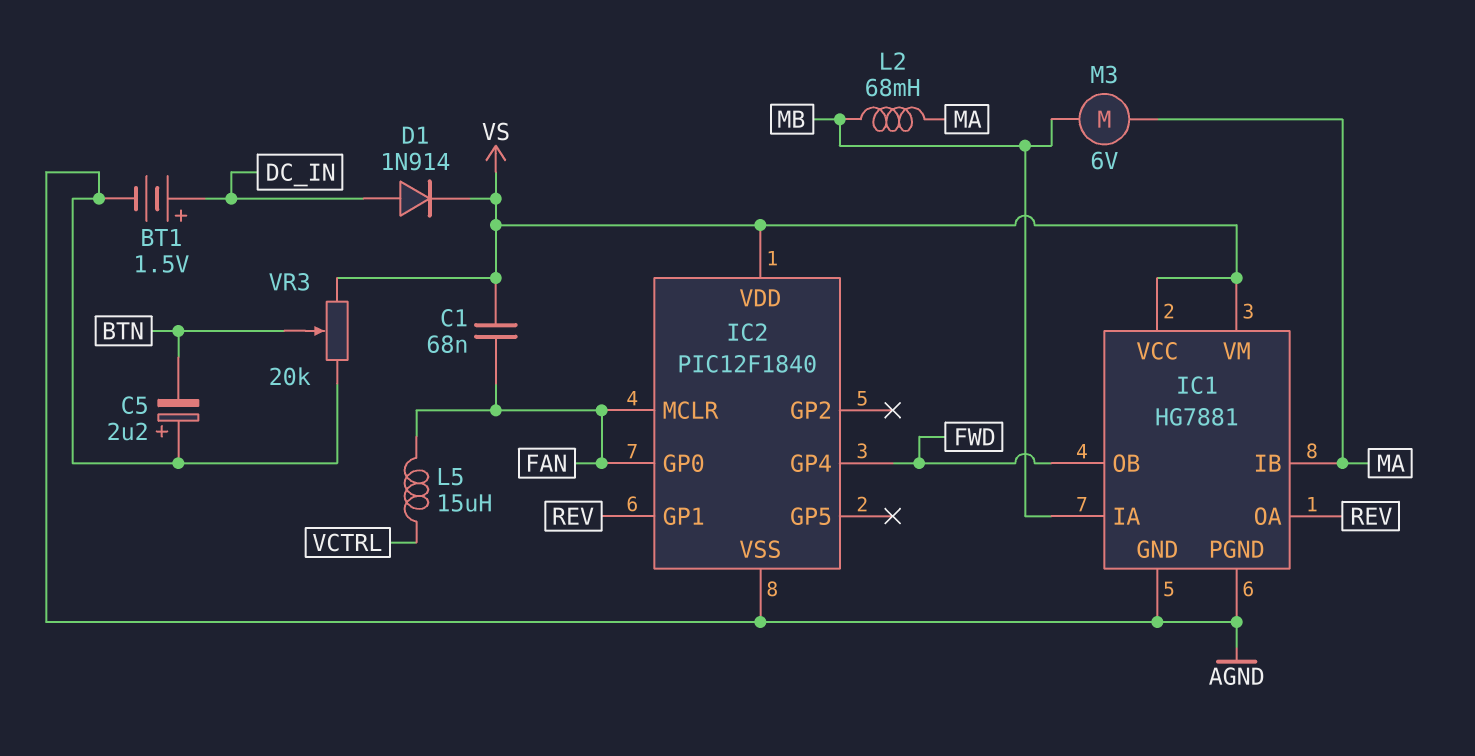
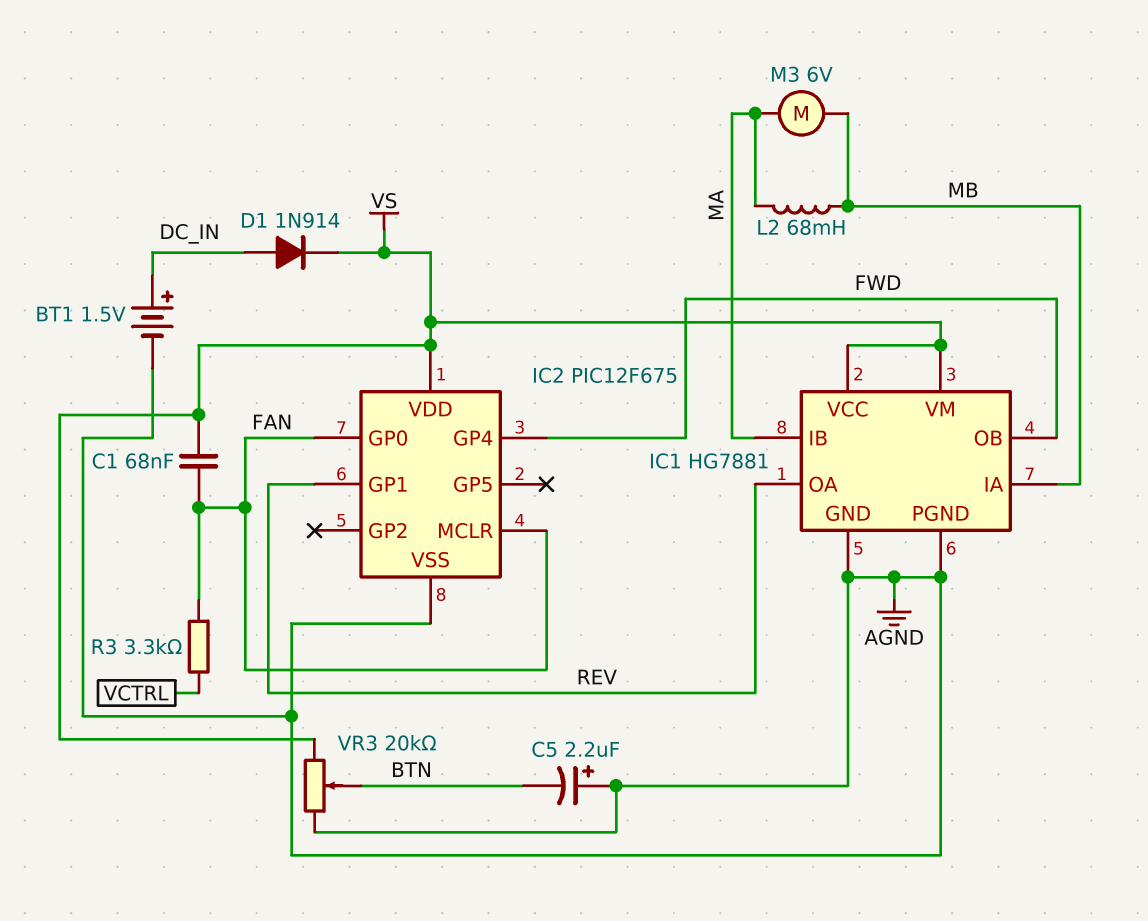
IC2: PIC12F1840 -> PIC12F675
L5: 15uH (FAN, VCTRL) -> none
R3: none -> 3.3k (FAN, VCTRL)

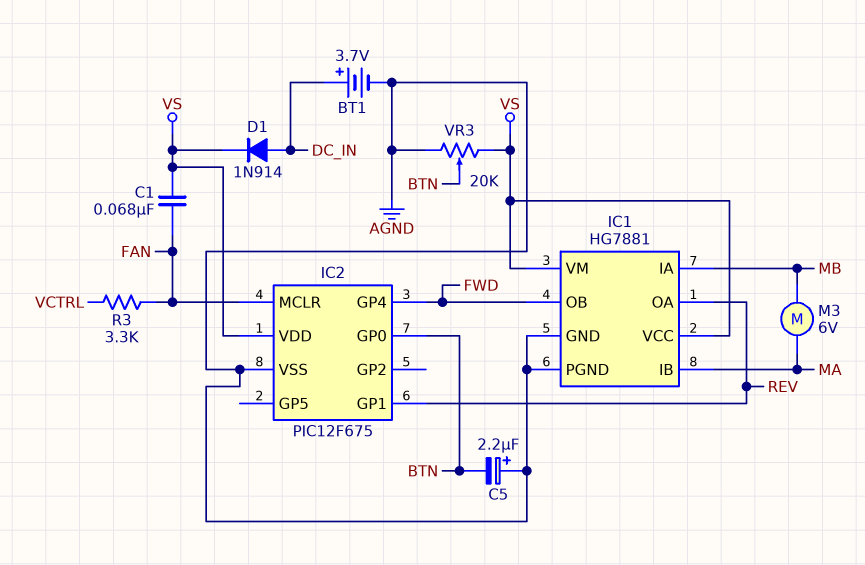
BT1: 1.5V (plus DC_IN, minus AGND) -> 3.7V (plus DC_IN, minus AGND)
IC2 pin GP0: FAN -> BTN
L2: 68mH (MA, MB) -> none

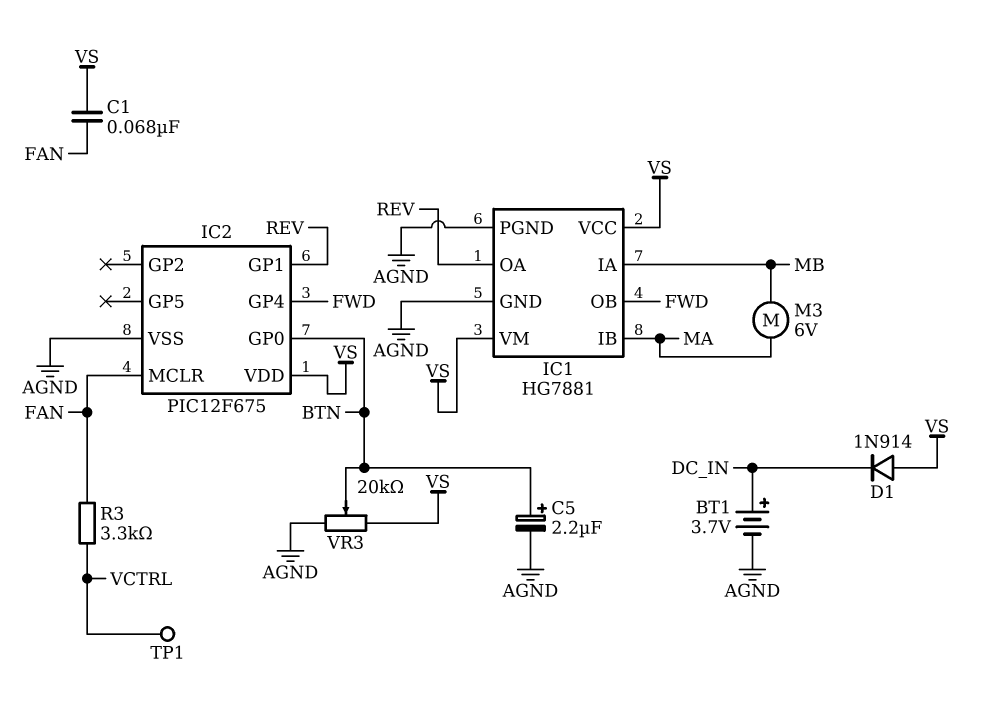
C5: 2.2uF (plus AGND, minus BTN) -> 2.2uF (plus BTN, minus AGND)
D1: diode 1N914 (A DC_IN, K VS) -> diode 1N914 (A VS, K DC_IN)
TP1: none -> test point (VCTRL)

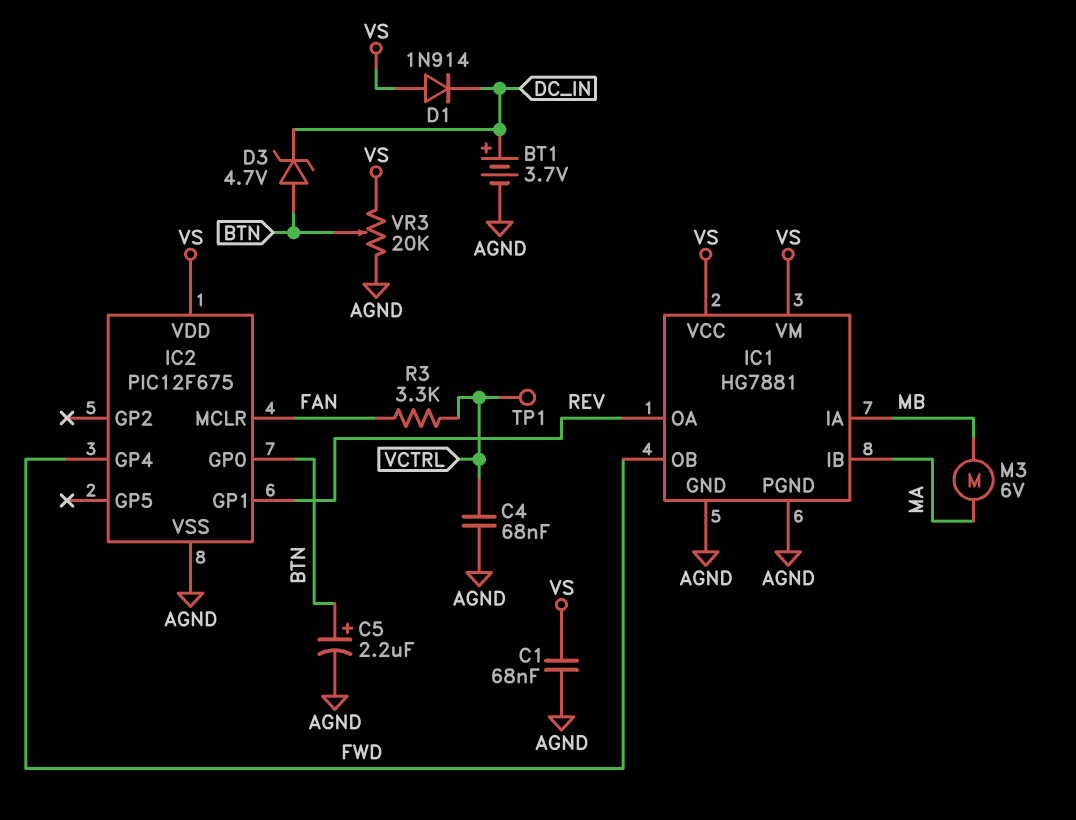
C1: 68nF (FAN, VS) -> 68nF (AGND, VS)
C4: none -> 68nF (AGND, VCTRL)
D3: none -> zener 4.7V (A BTN, K DC_IN)

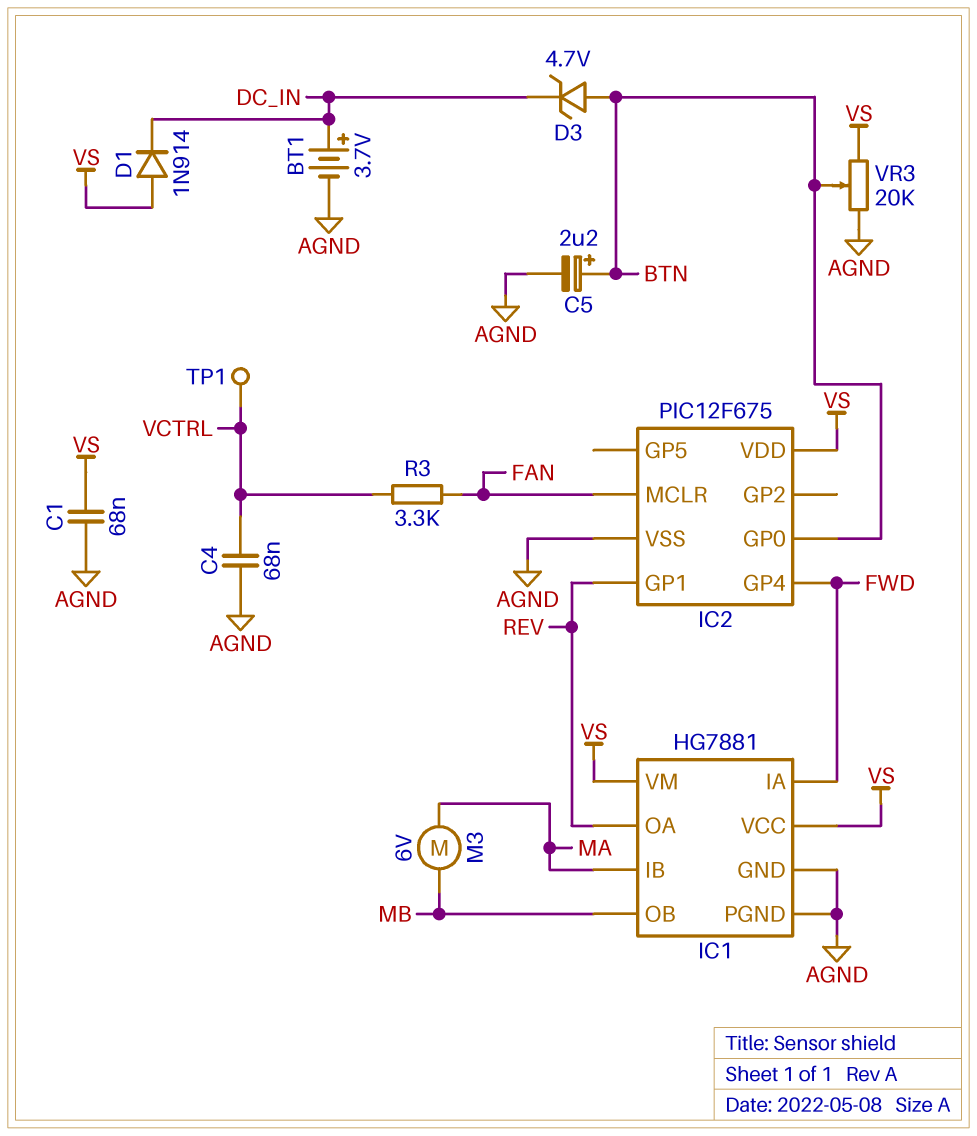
IC1 pin IA: MB -> FWD
IC1 pin OB: FWD -> MB

